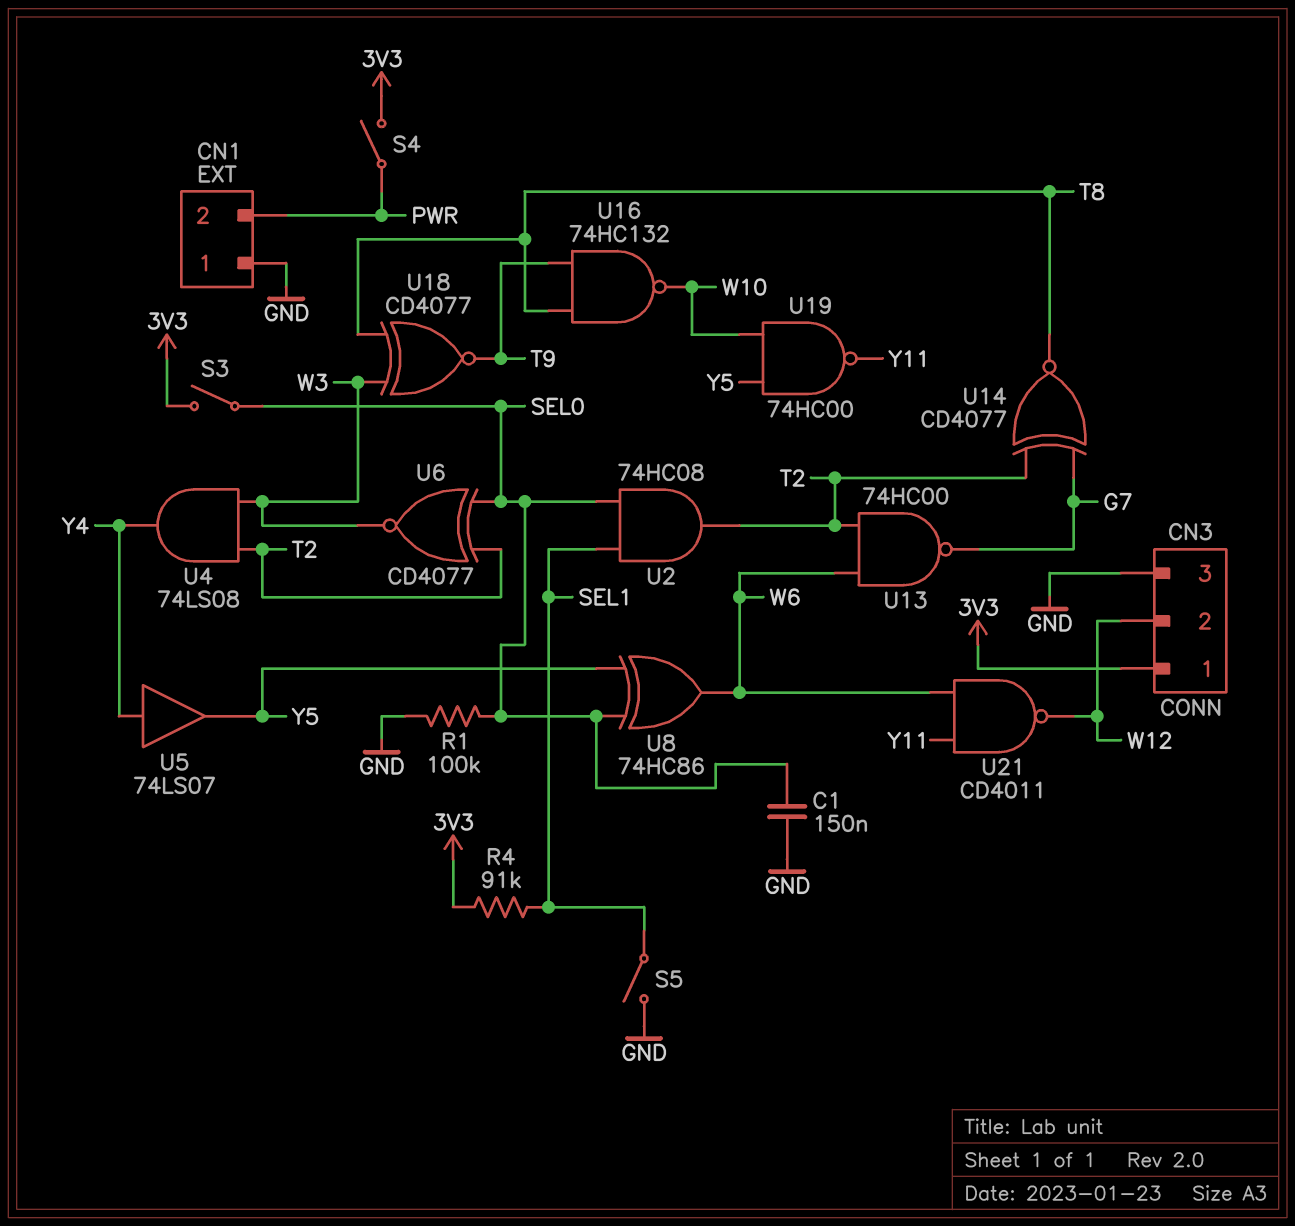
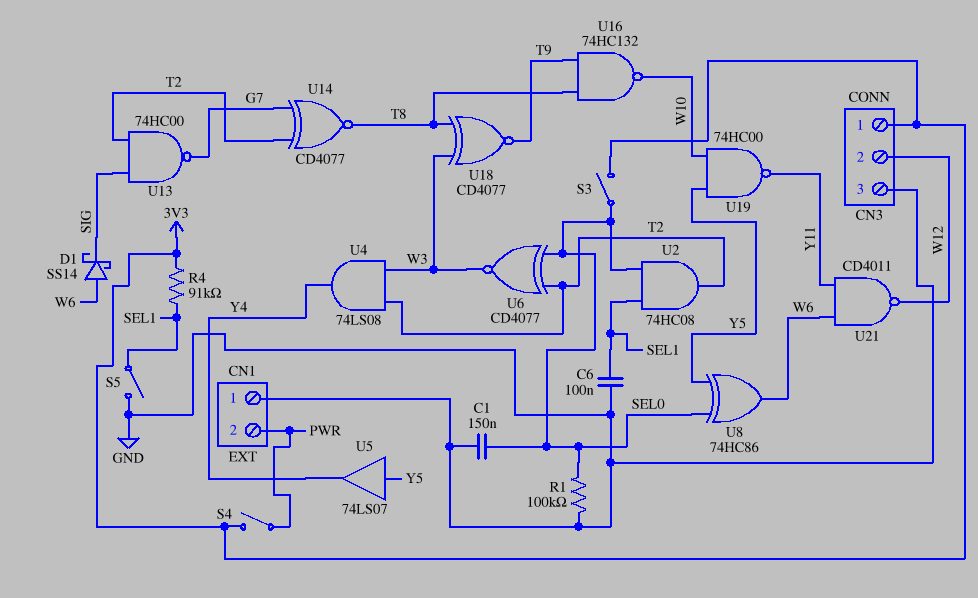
C6: none -> 100nF (GND, SEL1)
D1: none -> schottky SS14 (A W6, K SIG)
U5: buffer 74LS07 (in Y4, out Y5) -> buffer 74LS07 (in Y5, out Y4)
U13: NAND 74HC00 (in T2, in W6, out G7) -> NAND 74HC00 (in SIG, in T2, out G7)

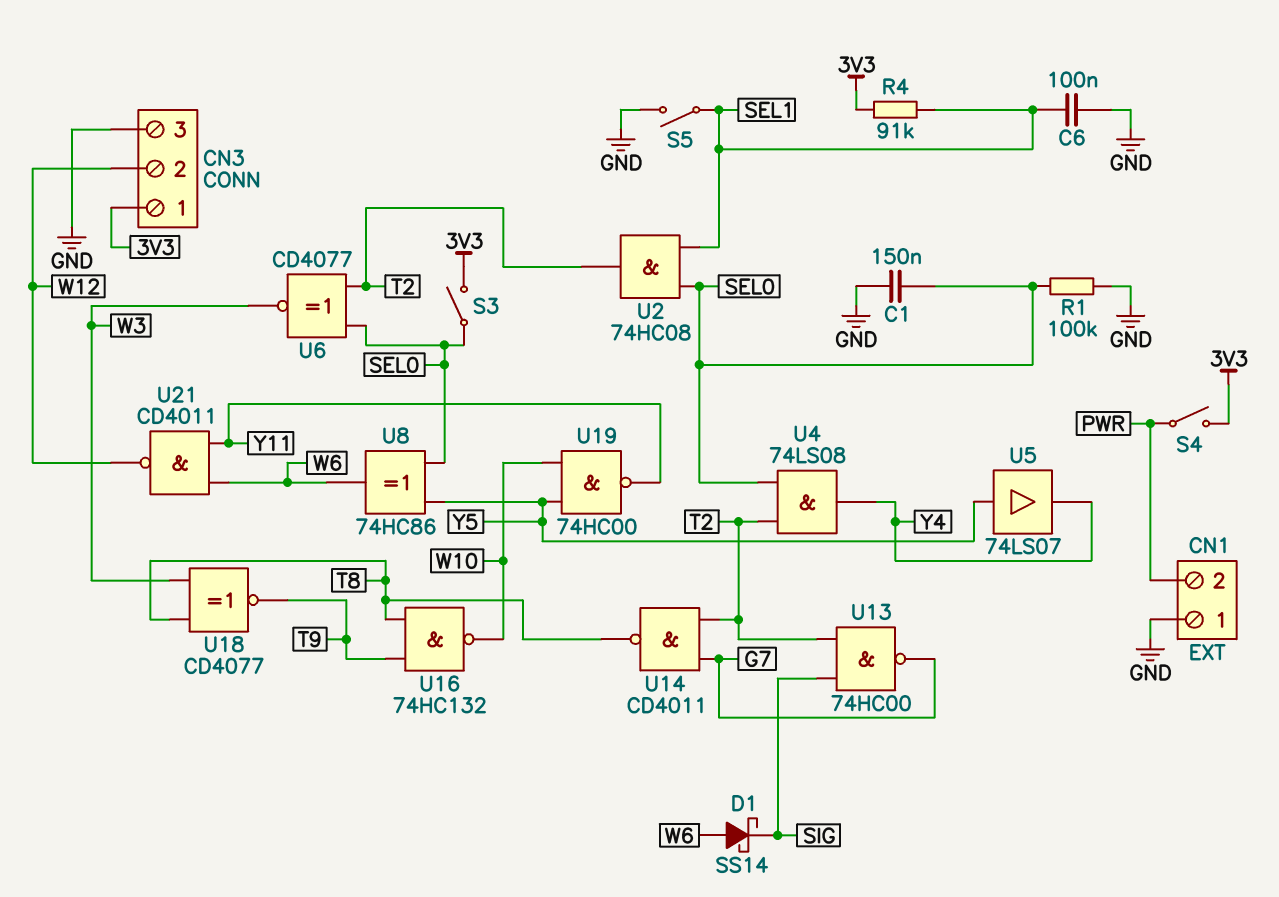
U4: AND 74LS08 (in T2, in W3, out Y4) -> AND 74LS08 (in SEL0, in T2, out Y4)
U14: XNOR CD4077 (in G7, in T2, out T8) -> NAND CD4011 (in G7, in T2, out T8)

